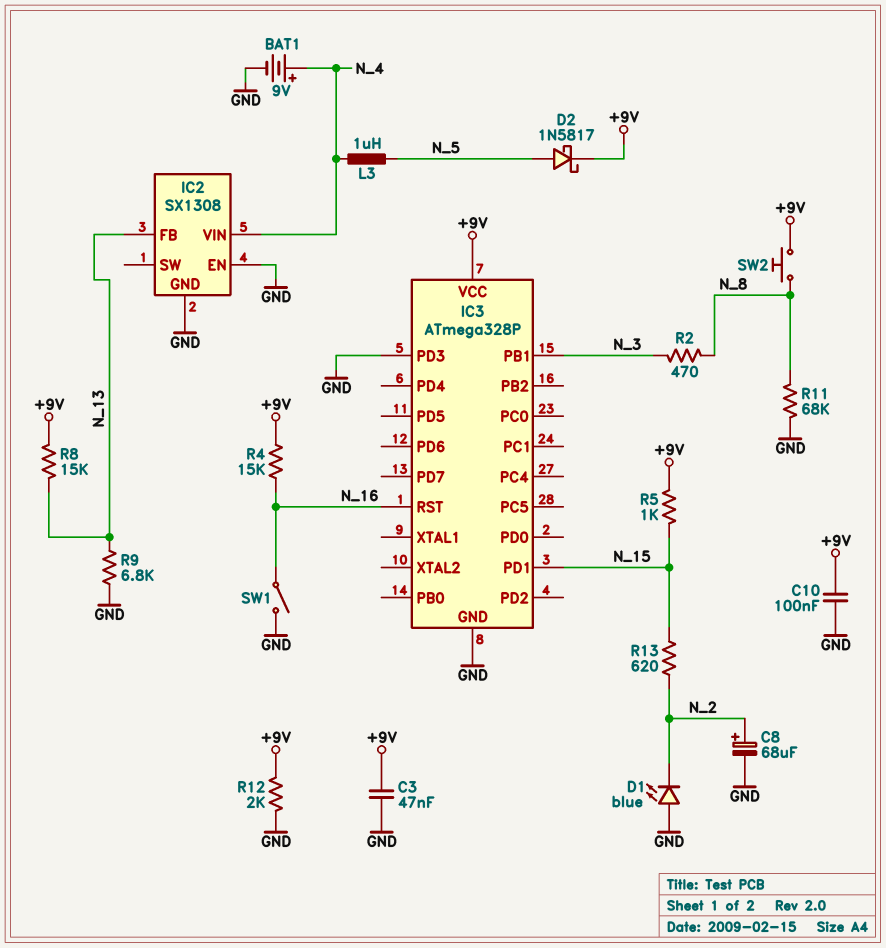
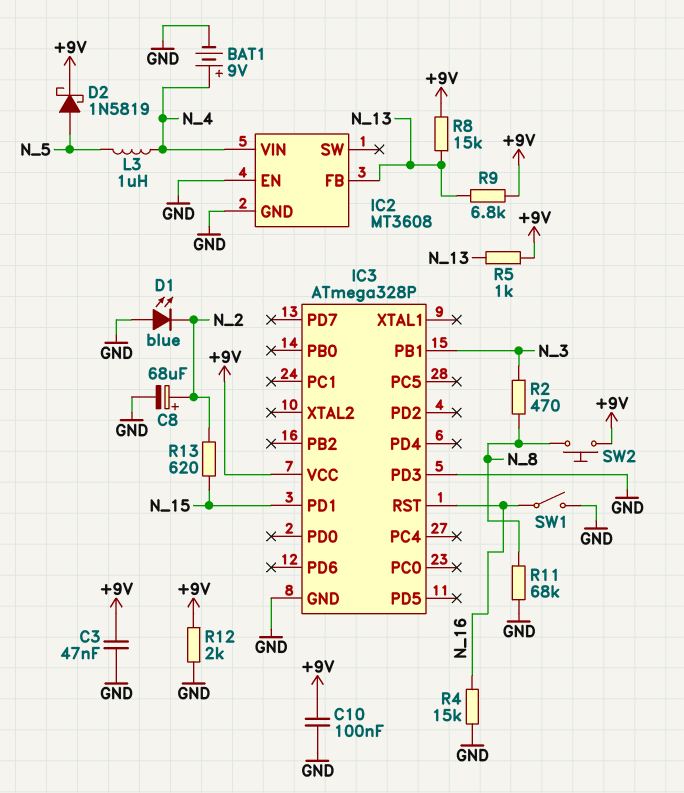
D2: schottky 1N5817 (A N_5, K +9V) -> schottky 1N5819 (A N_5, K +9V)
IC2: SX1308 -> MT3608
R4: 15k (+9V, N_16) -> 15k (GND, N_16)
R5: 1k (+9V, N_15) -> 1k (+9V, N_13)
R9: 6.8k (GND, N_13) -> 6.8k (+9V, N_13)

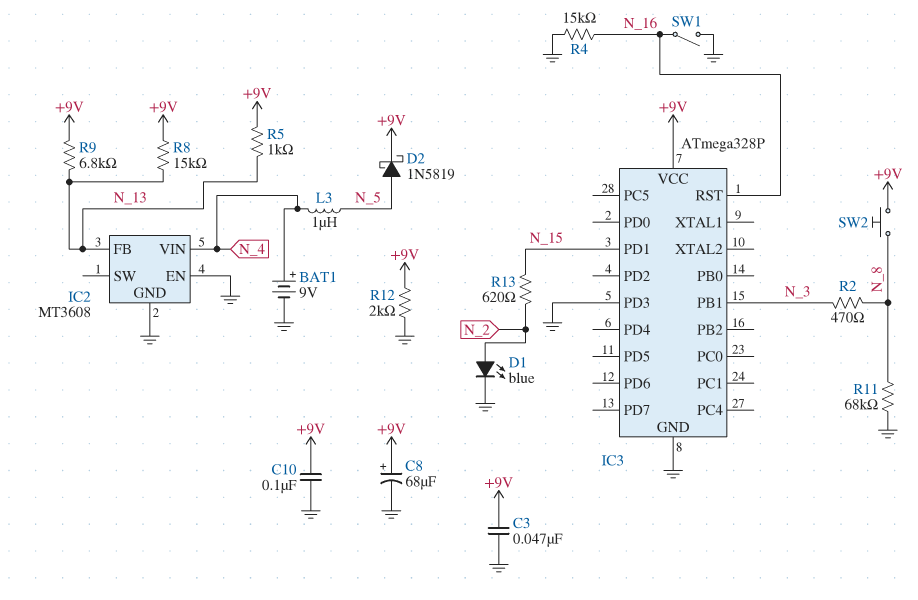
C8: 68uF (plus N_2, minus GND) -> 68uF (plus +9V, minus GND)
D1: LED blue (A GND, K N_2) -> LED blue (A N_2, K GND)

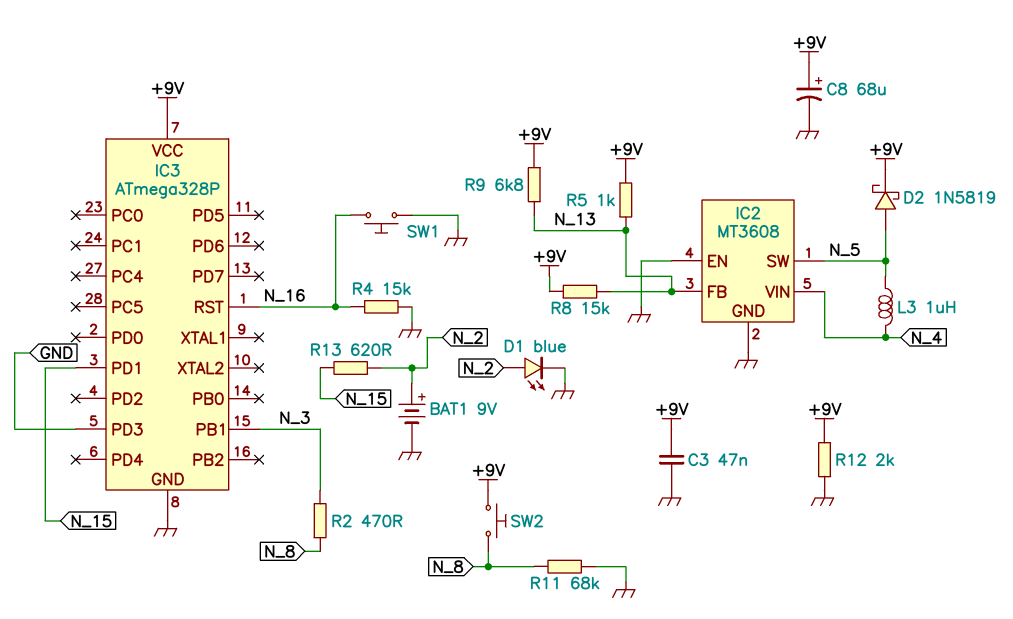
BAT1: 9V (plus N_4, minus GND) -> 9V (plus N_2, minus GND)
C10: 100nF (+9V, GND) -> none
IC2 pin SW: none -> N_5
SW1: switch (GND, N_16) -> button (GND, N_16)

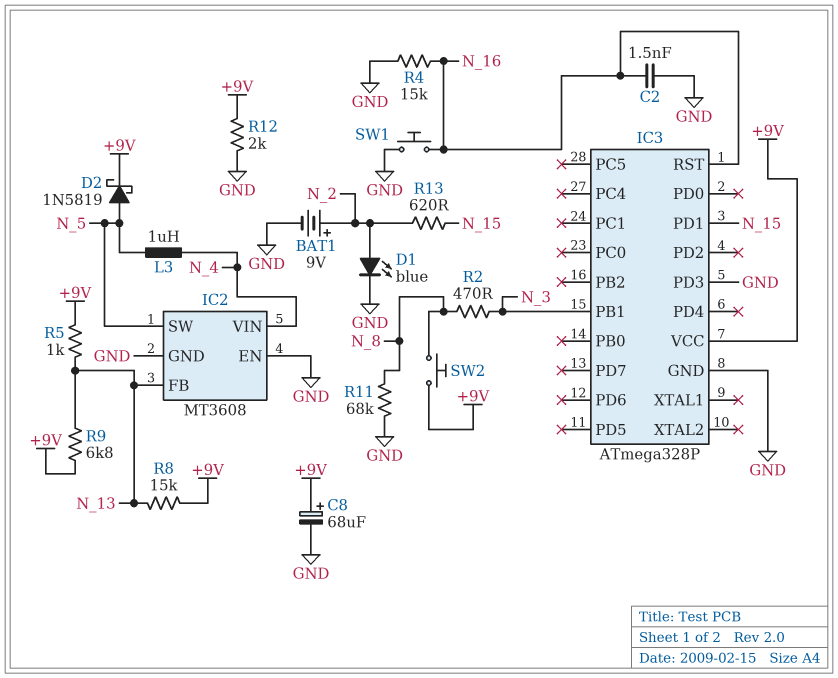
C2: none -> 1.5nF (GND, N_16)
C3: 47nF (+9V, GND) -> none

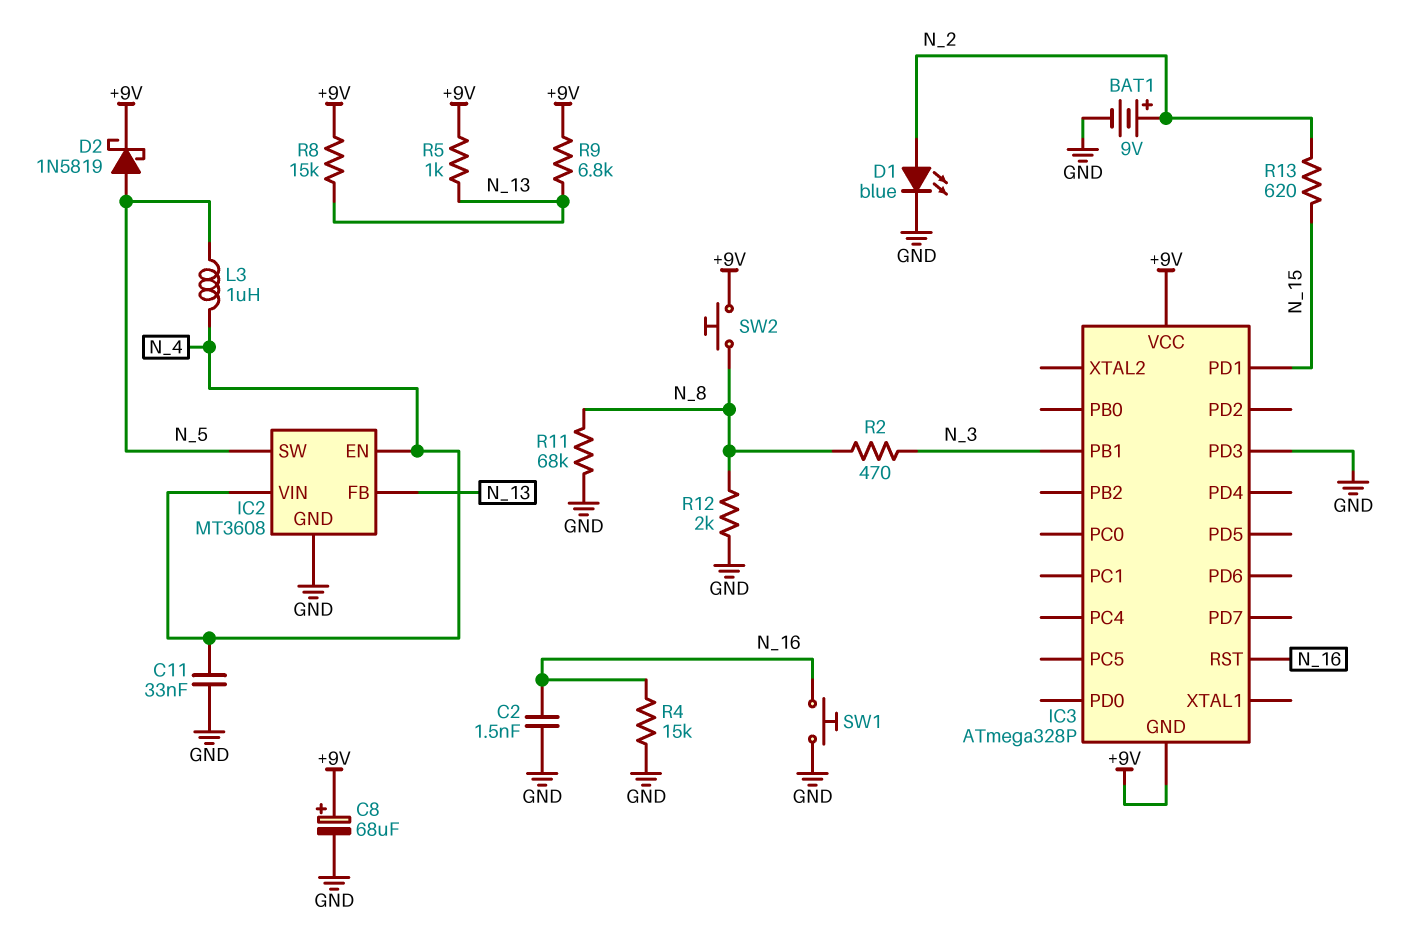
C11: none -> 33nF (GND, N_4)
IC2 pin EN: GND -> N_4
IC3 pin GND: GND -> +9V
R12: 2k (+9V, GND) -> 2k (GND, N_8)

